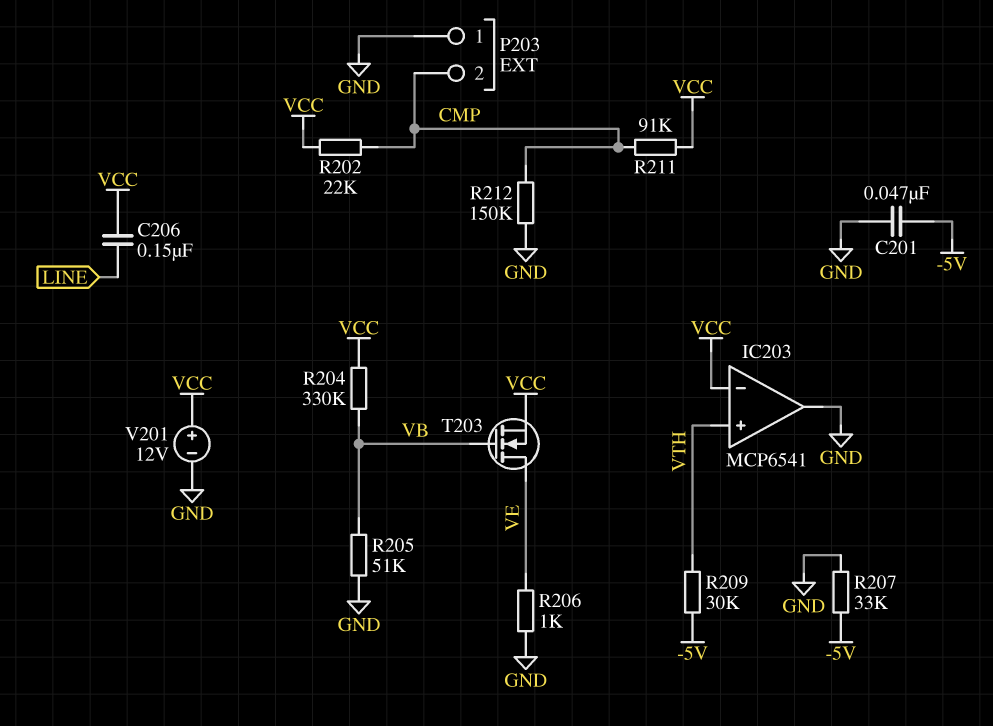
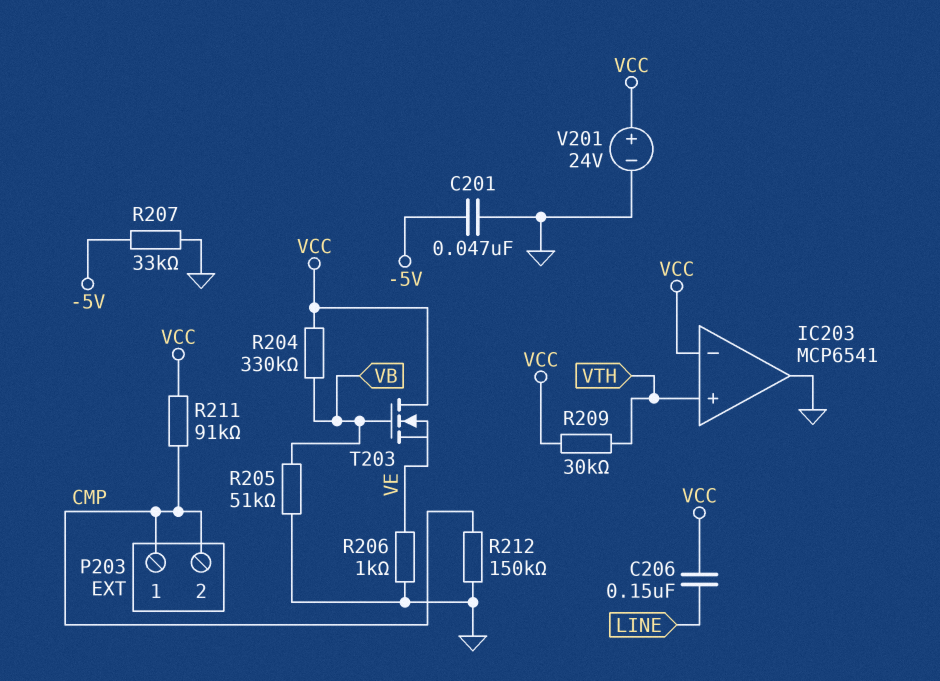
P203 pin 1: GND -> CMP
R202: 22k (CMP, VCC) -> none
R209: 30k (-5V, VTH) -> 30k (VCC, VTH)
T203: NMOS (G VB, D VE, S VCC) -> NMOS (G VB, D VCC, S VE)
V201: 12V (plus VCC, minus GND) -> 24V (plus VCC, minus GND)

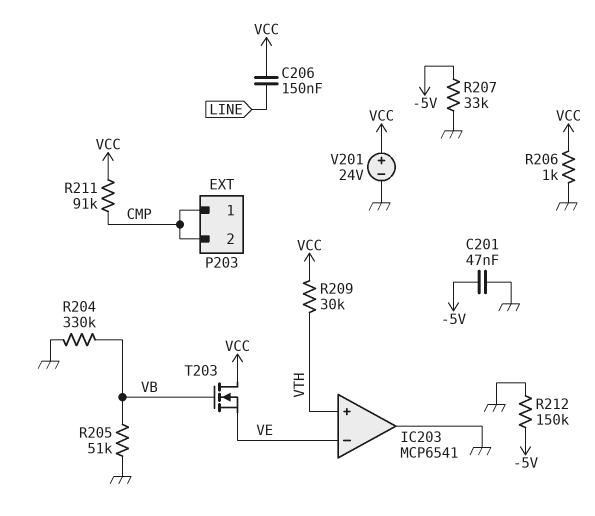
IC203 pin in-: VCC -> VE
R204: 330k (VB, VCC) -> 330k (GND, VB)
R206: 1k (GND, VE) -> 1k (GND, VCC)
R212: 150k (CMP, GND) -> 150k (-5V, GND)

